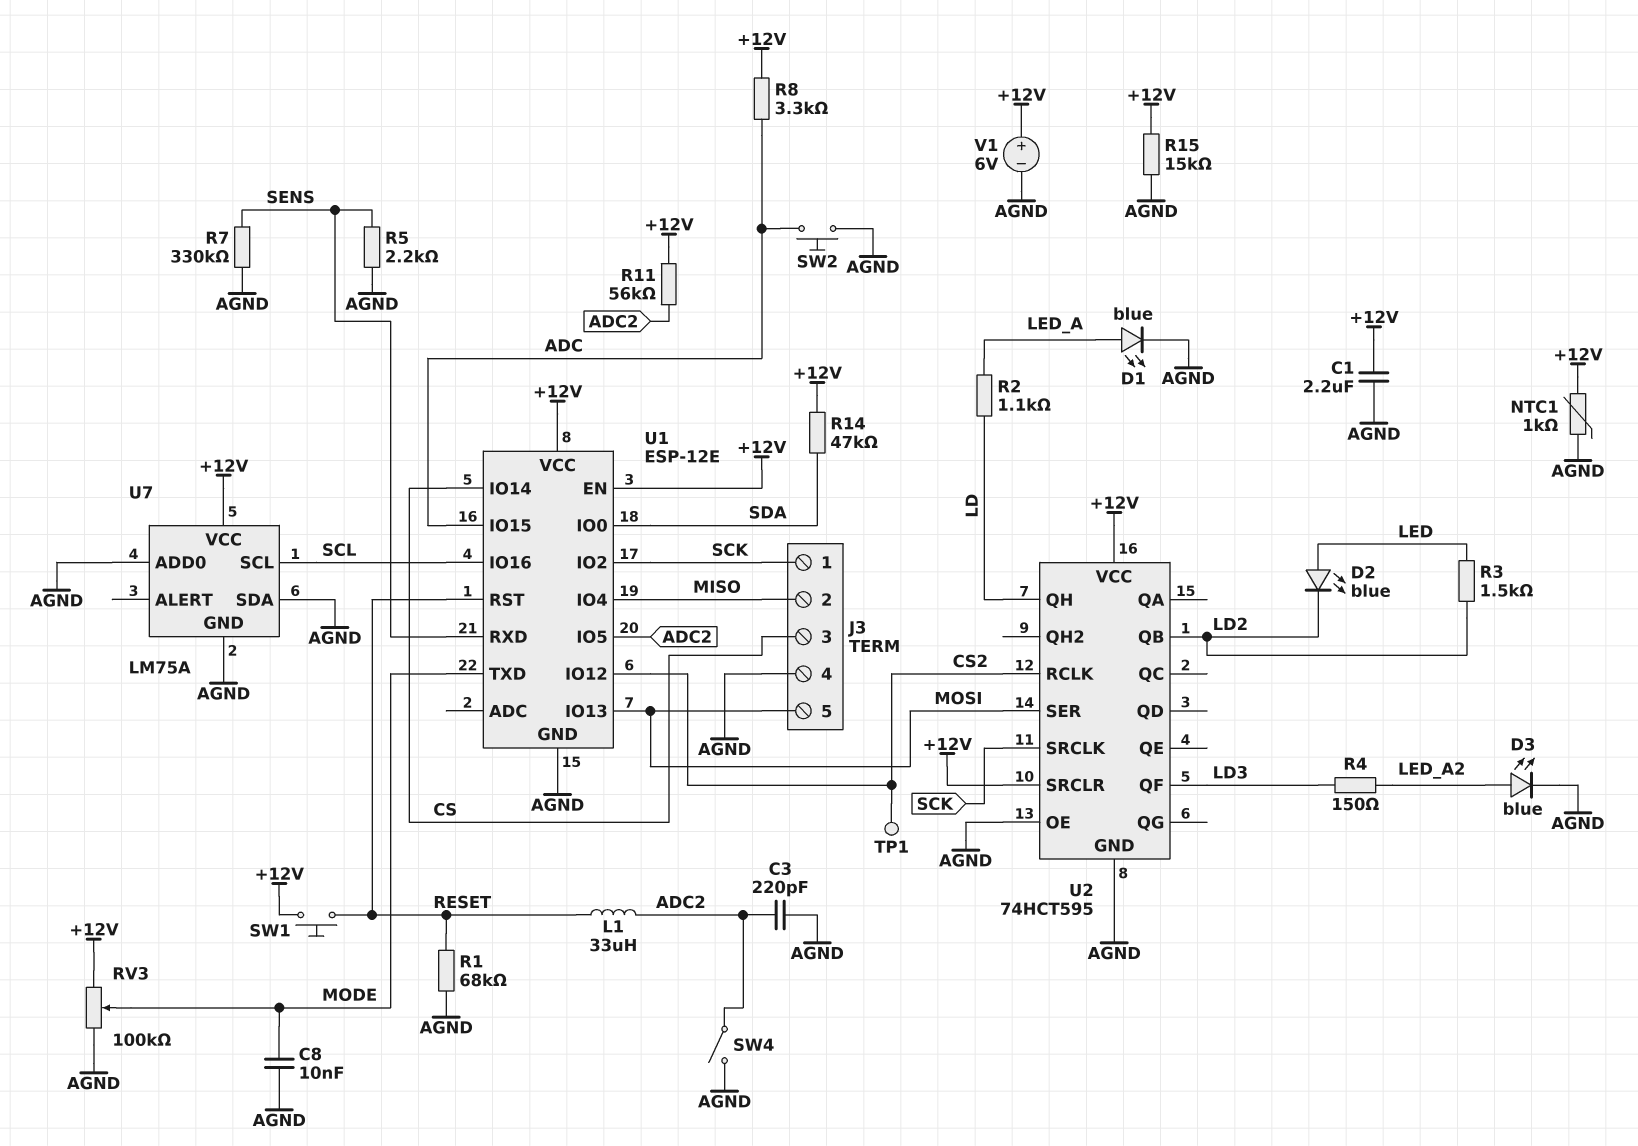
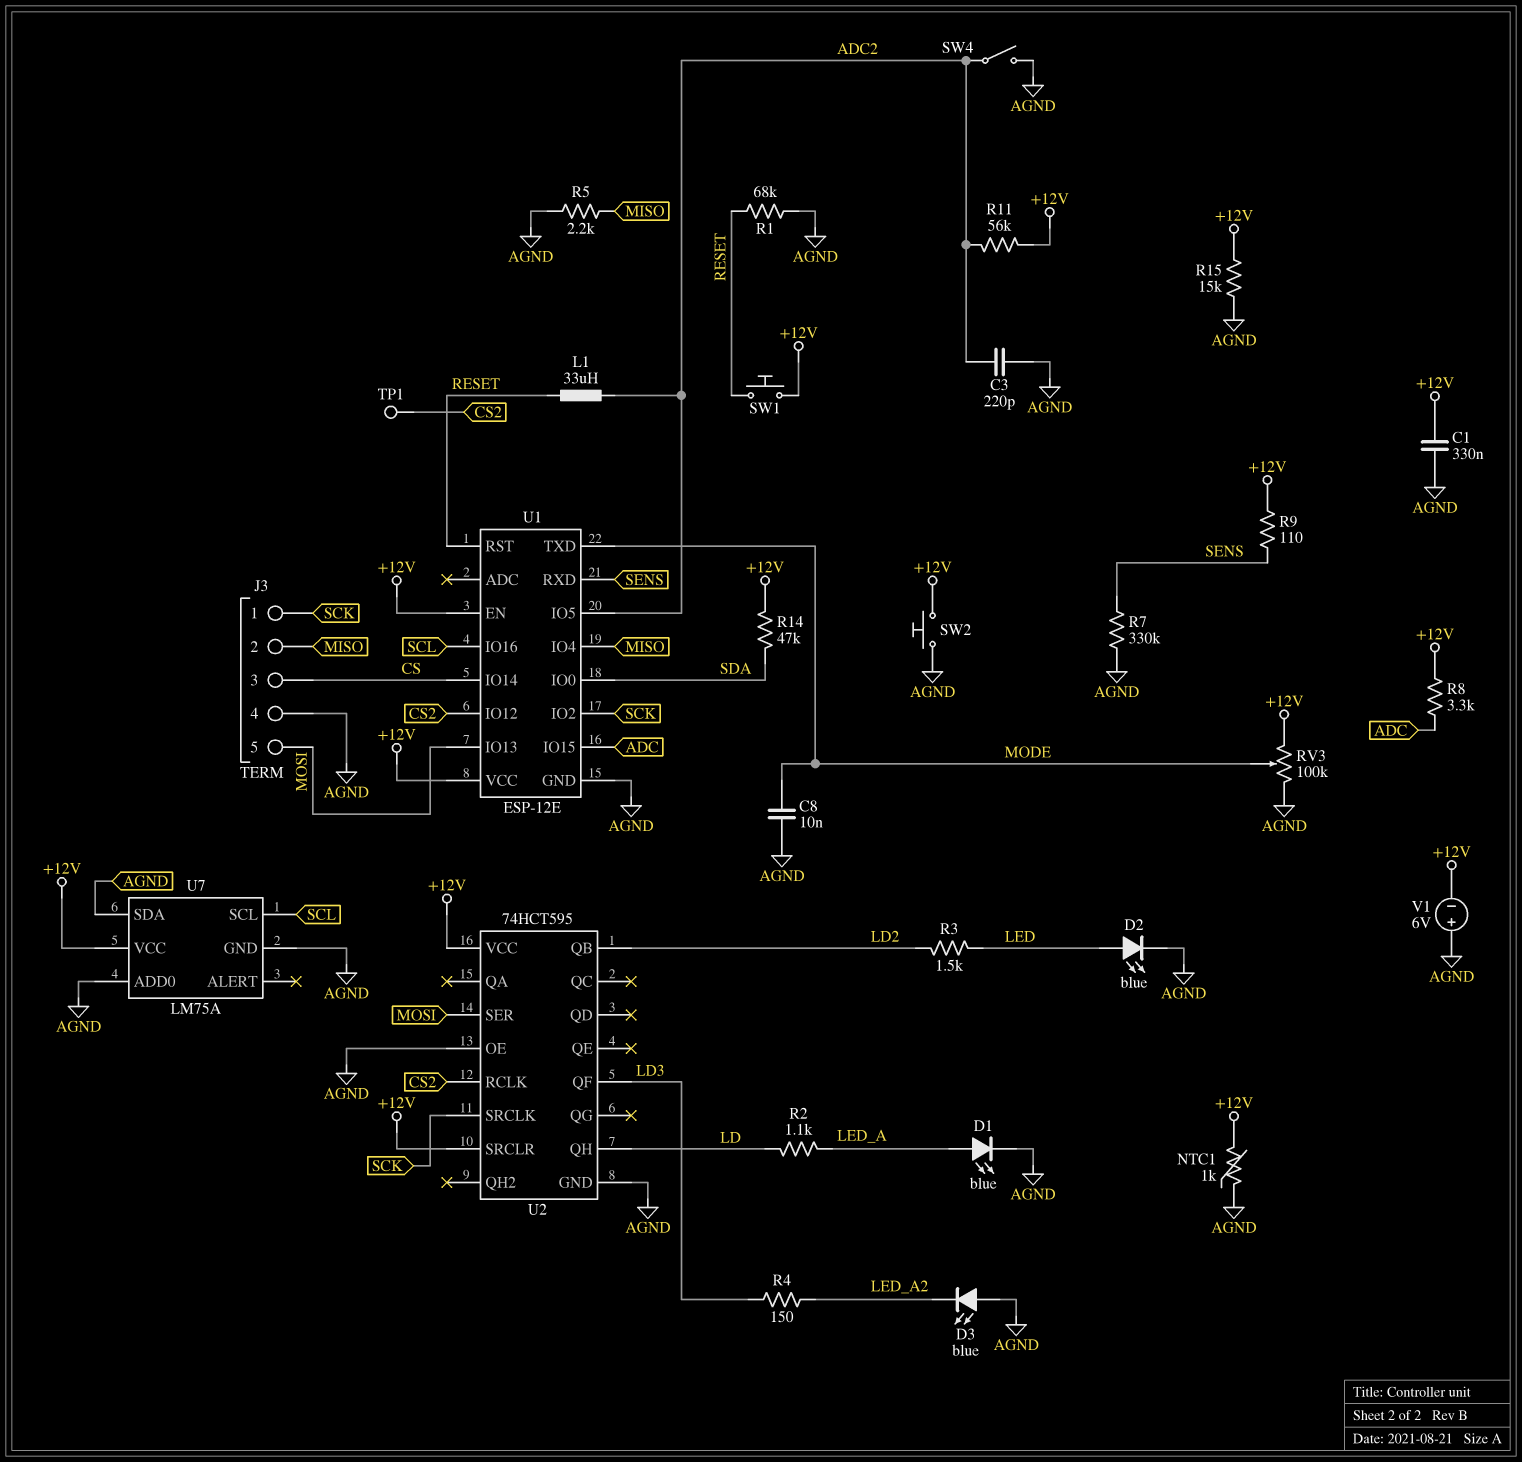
C1: 2.2uF (+12V, AGND) -> 330nF (+12V, AGND)
D2: LED blue (A LED, K LD2) -> LED blue (A LED, K AGND)
D3: LED blue (A LED_A2, K AGND) -> LED blue (A AGND, K LED_A2)
R5: 2.2k (AGND, SENS) -> 2.2k (AGND, MISO)
R9: none -> 110 (+12V, SENS)
SW2: button (ADC, AGND) -> button (+12V, AGND)
V1: 6V (plus +12V, minus AGND) -> 6V (plus AGND, minus +12V)

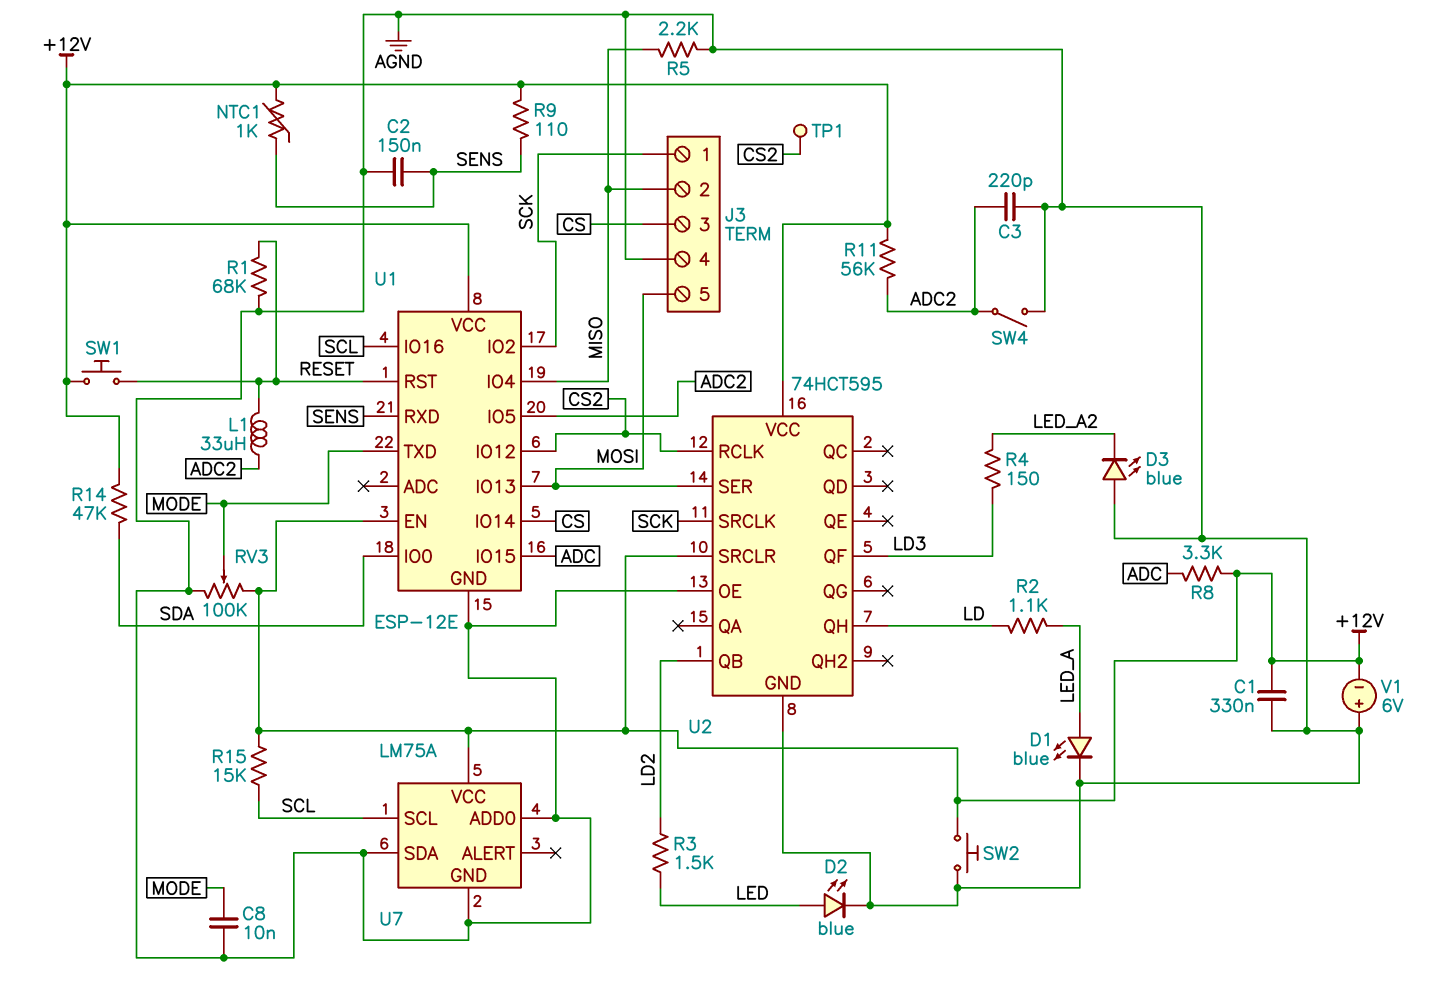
C2: none -> 150nF (AGND, SENS)
NTC1: 1k (+12V, AGND) -> 1k (+12V, SENS)
R7: 330k (AGND, SENS) -> none
R15: 15k (+12V, AGND) -> 15k (+12V, SCL)

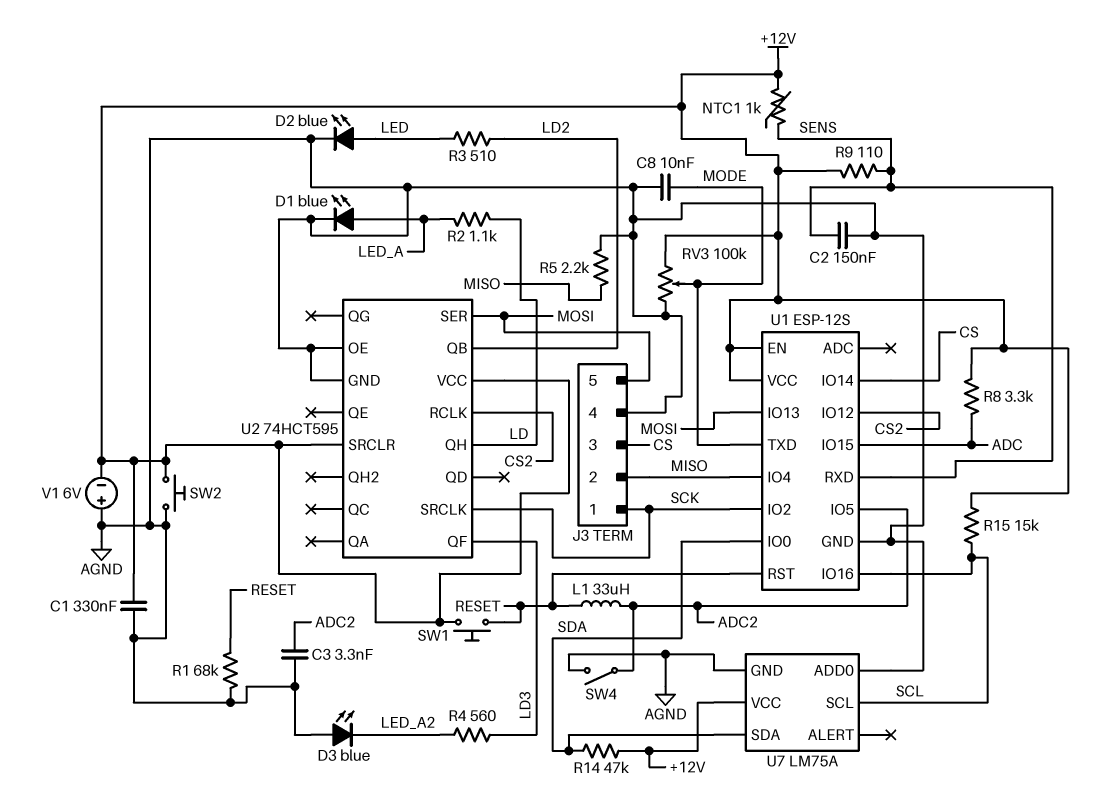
C3: 220pF (ADC2, AGND) -> 3.3nF (ADC2, AGND)
R3: 1.5k (LD2, LED) -> 510 (LD2, LED)
R4: 150 (LD3, LED_A2) -> 560 (LD3, LED_A2)
R11: 56k (+12V, ADC2) -> none
TP1: test point (CS2) -> none
U1: ESP-12E -> ESP-12S
U7 pin SDA: AGND -> SDA

